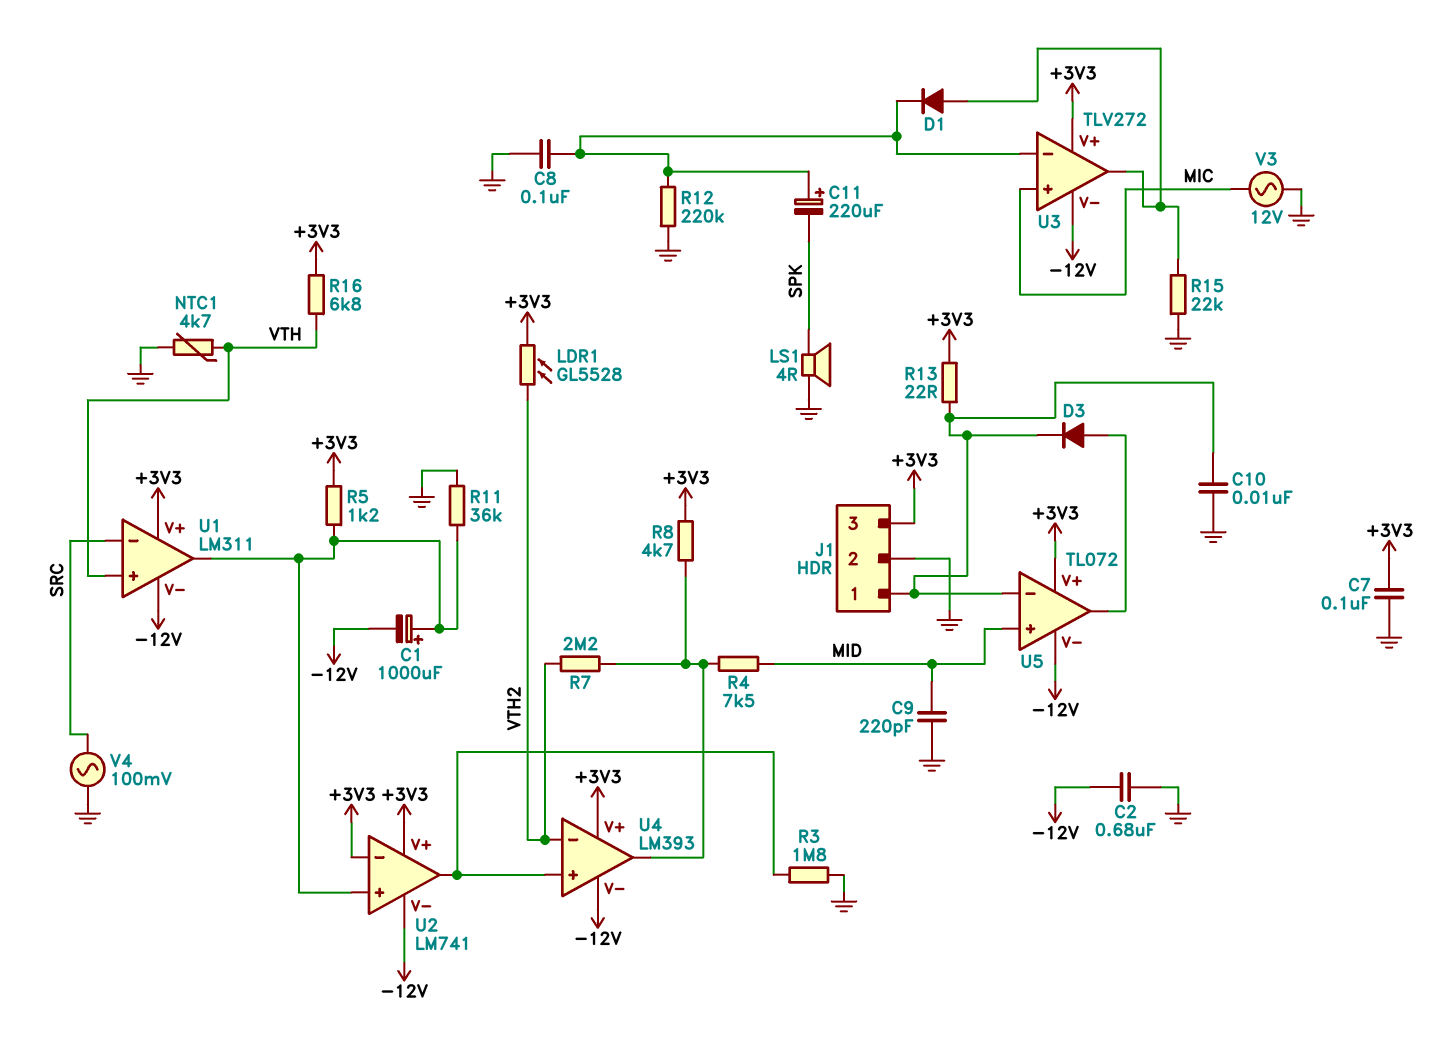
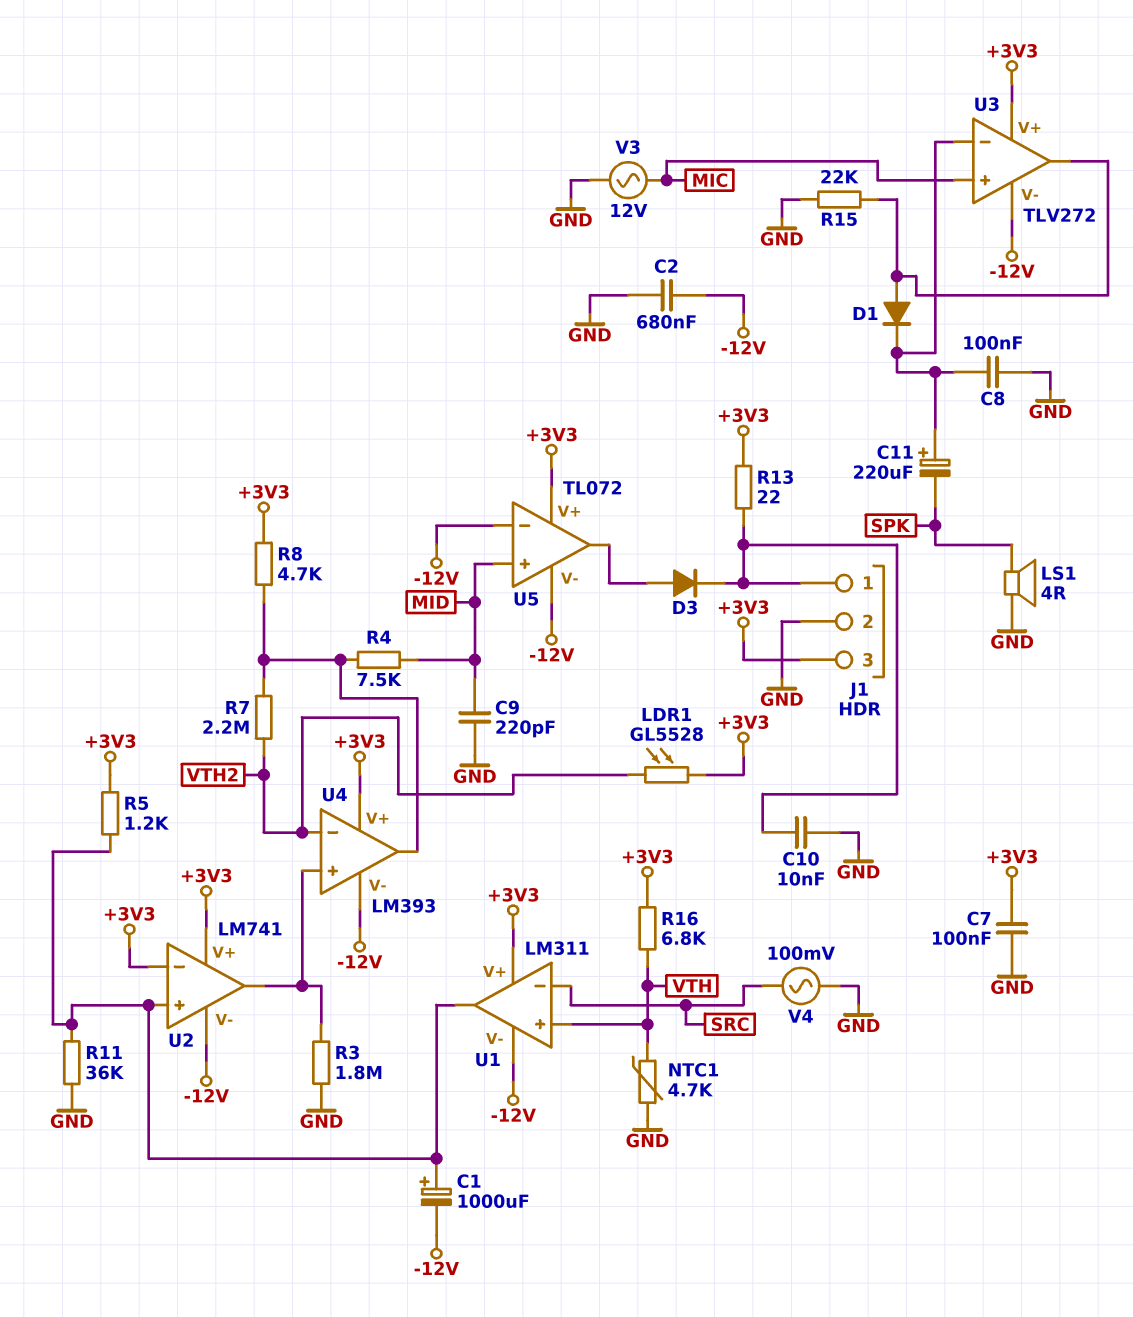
R12: 220k (GND, U3/in-) -> none
U5 pin in-: J1/1 -> -12V

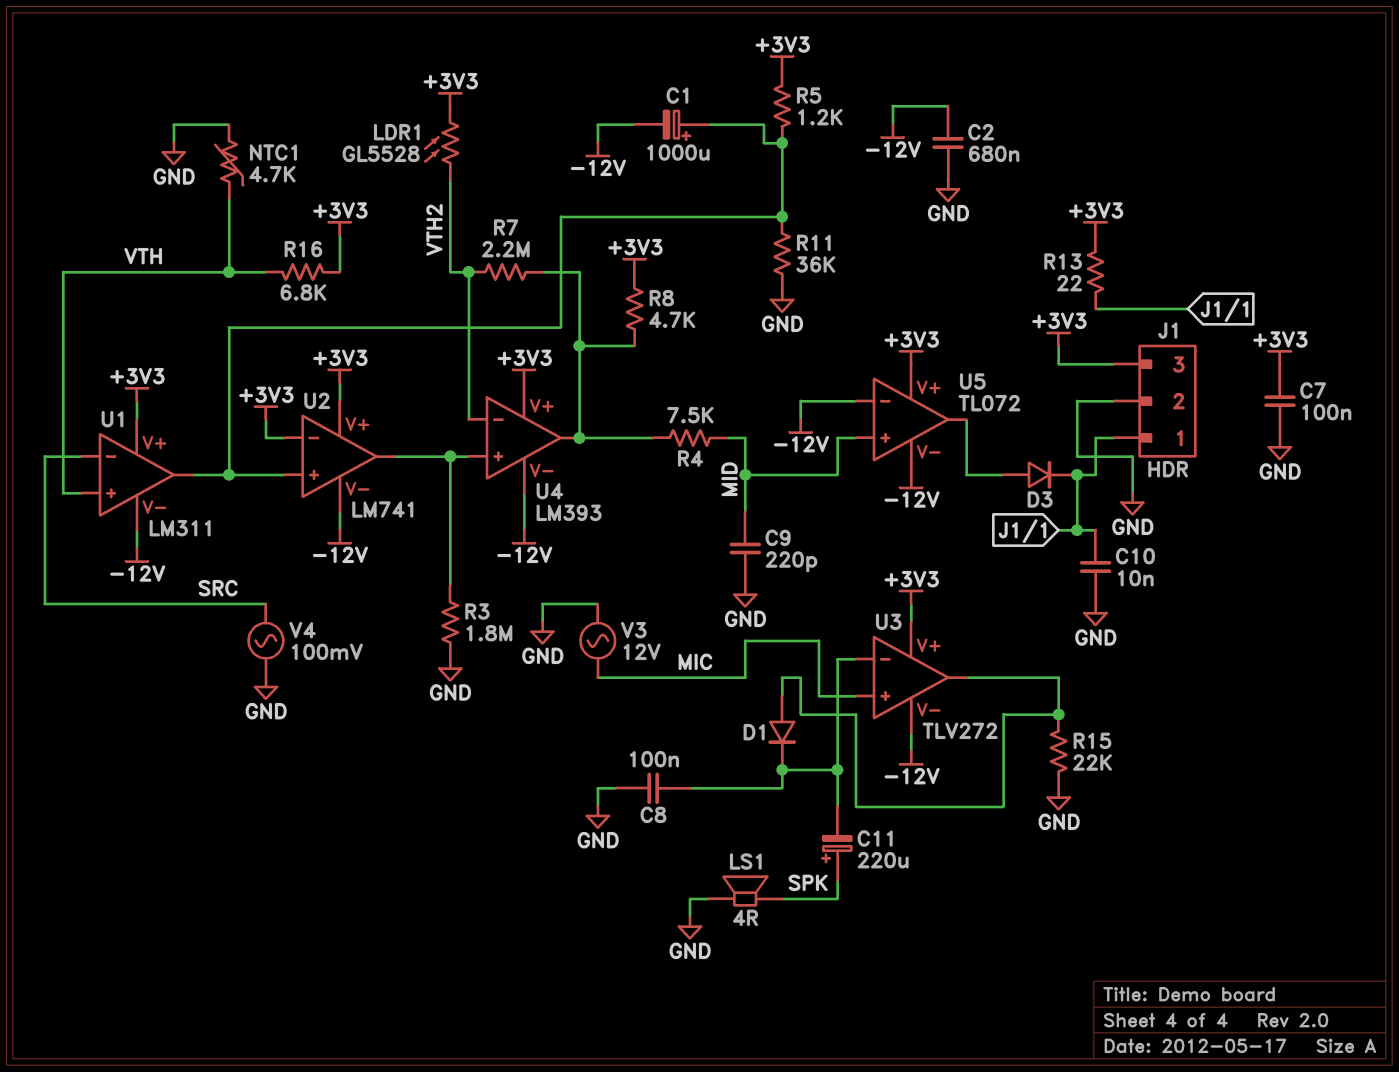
C11: 220uF (plus U3/in-, minus SPK) -> 220uF (plus SPK, minus U3/in-)

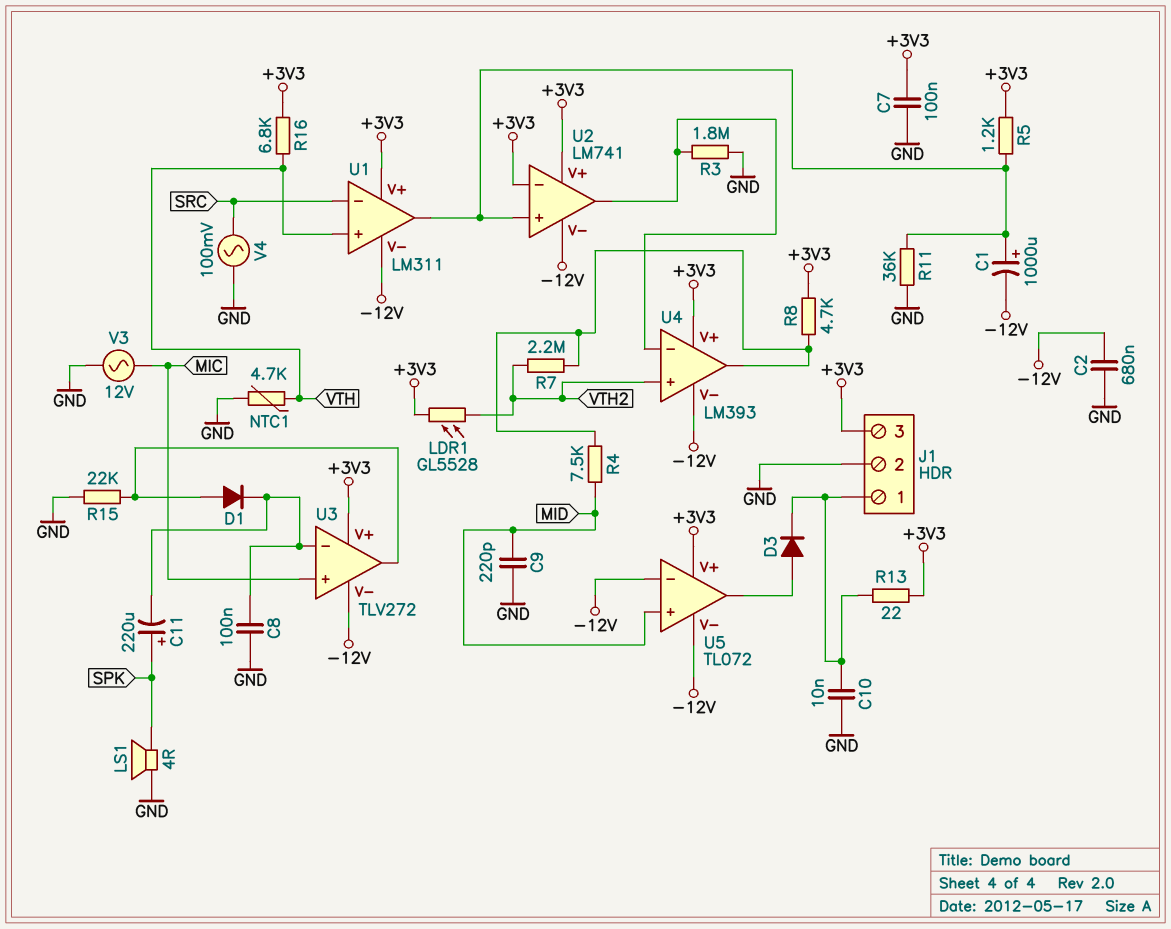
U4 pin in+: U2/out -> VTH2
U4 pin in-: VTH2 -> U2/out

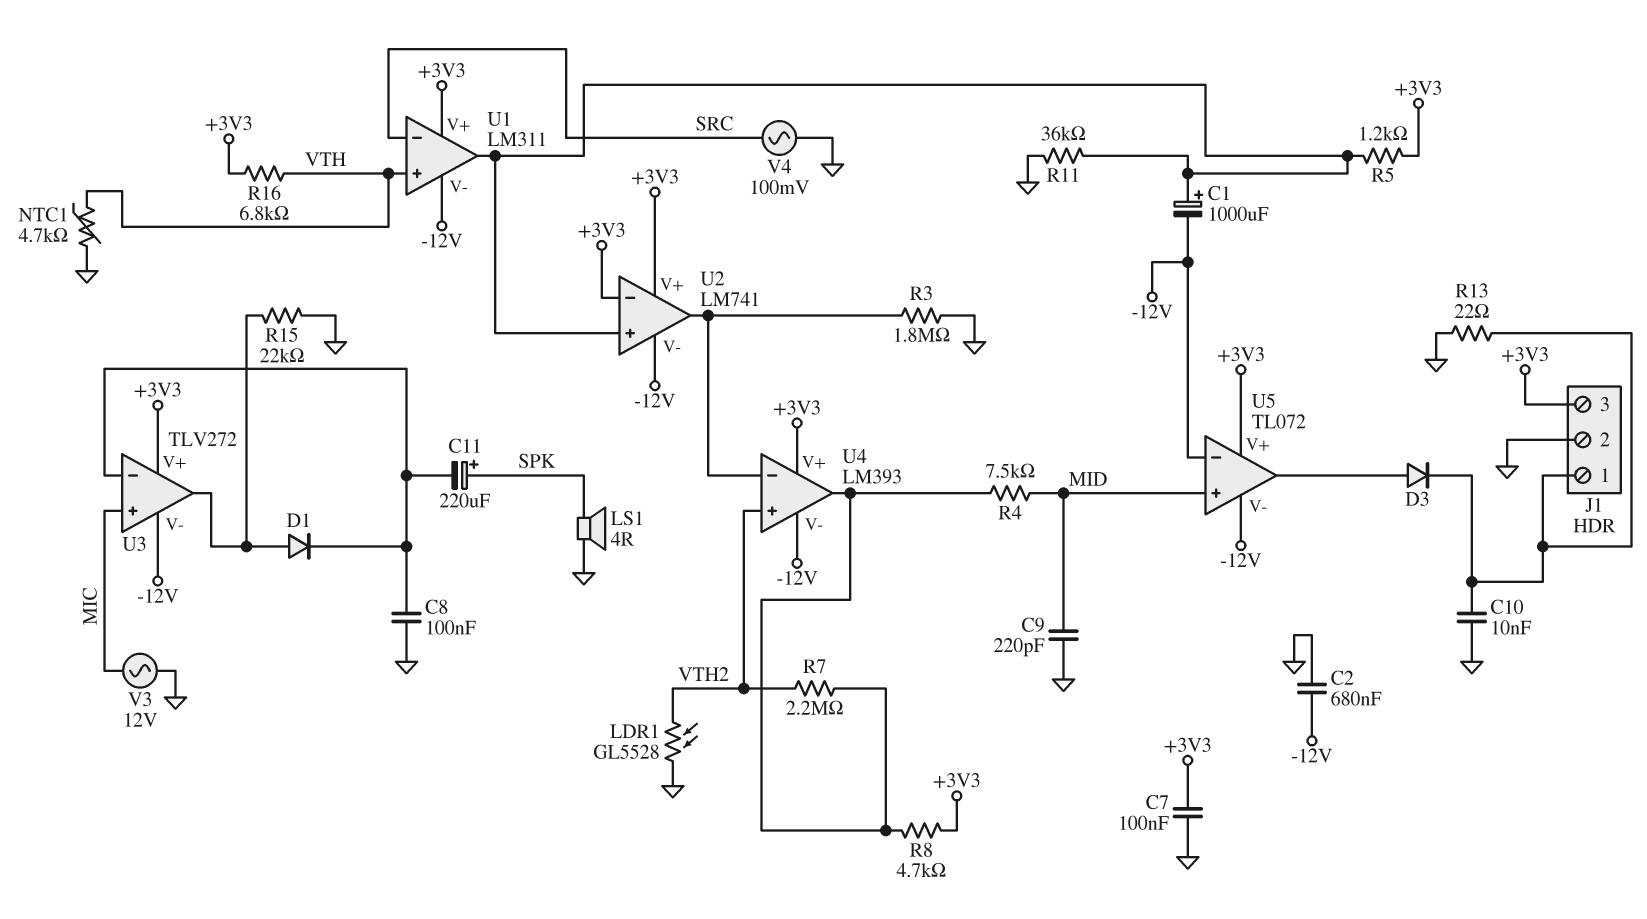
LDR1: GL5528 (+3V3, VTH2) -> GL5528 (GND, VTH2)
R13: 22 (+3V3, J1/1) -> 22 (GND, J1/1)

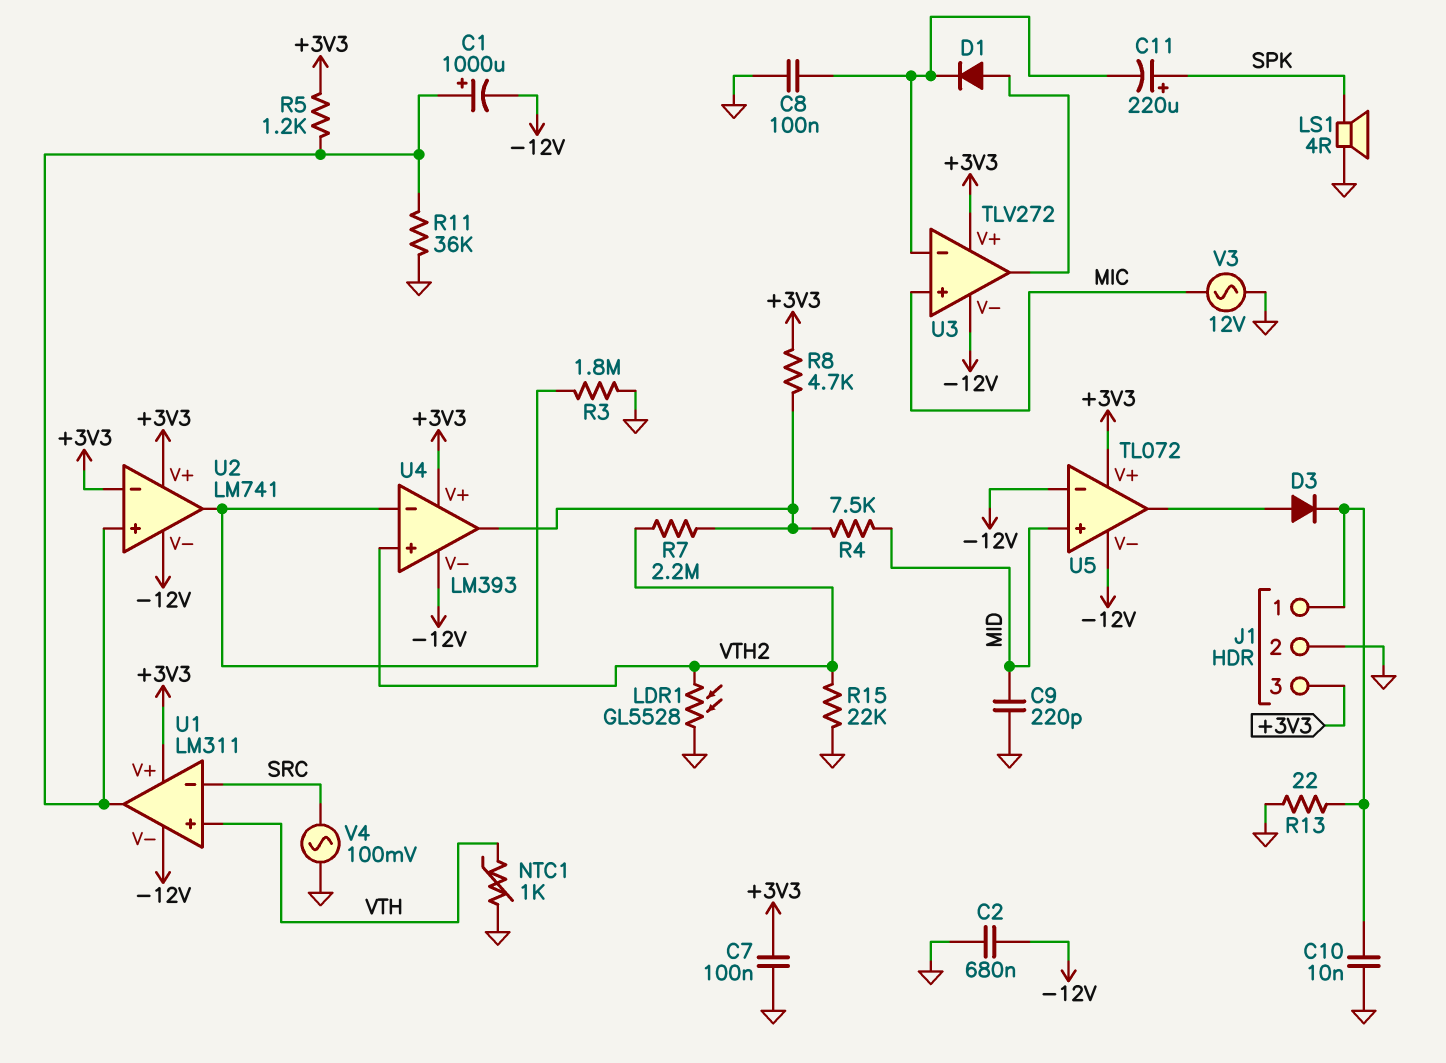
NTC1: 4.7k (GND, VTH) -> 1k (GND, VTH)
R15: 22k (GND, U3/out) -> 22k (GND, VTH2)
R16: 6.8k (+3V3, VTH) -> none

